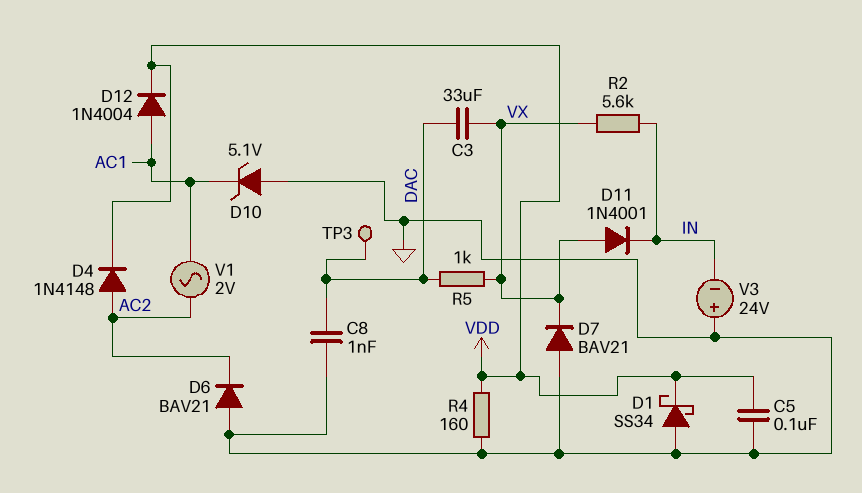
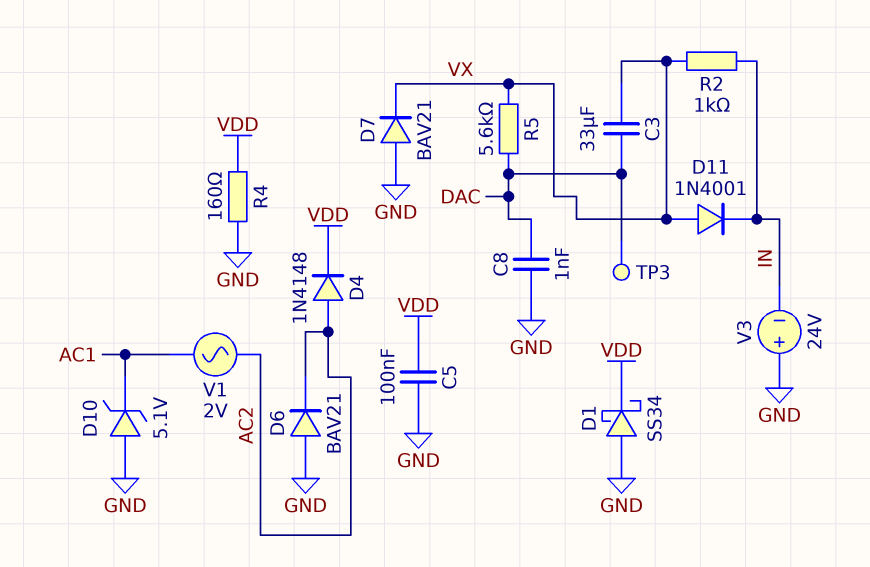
D12: diode 1N4004 (A AC1, K VDD) -> none
R2: 5.6k (IN, VX) -> 1k (IN, VX)
R5: 1k (DAC, VX) -> 5.6k (DAC, VX)

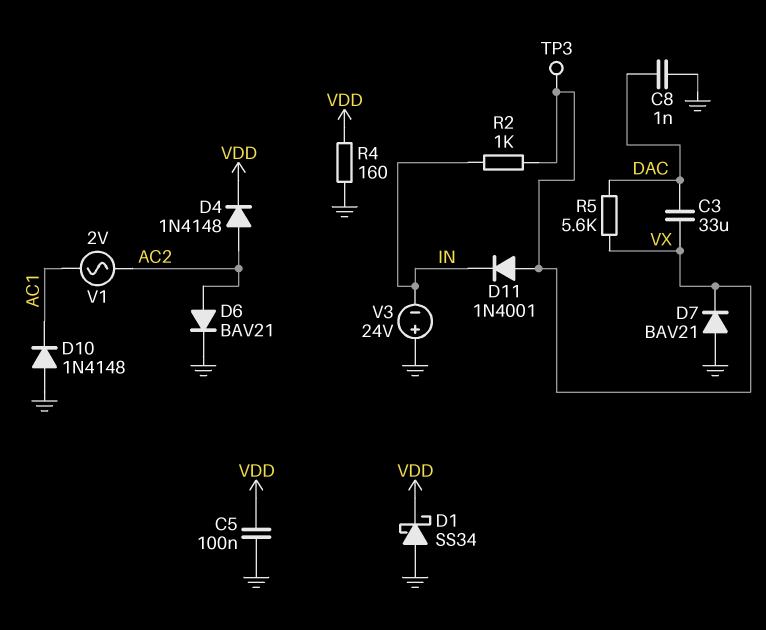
D6: diode BAV21 (A GND, K AC2) -> diode BAV21 (A AC2, K GND)
D10: zener 5.1V (A GND, K AC1) -> diode 1N4148 (A GND, K AC1)
TP3: test point (DAC) -> test point (VX)

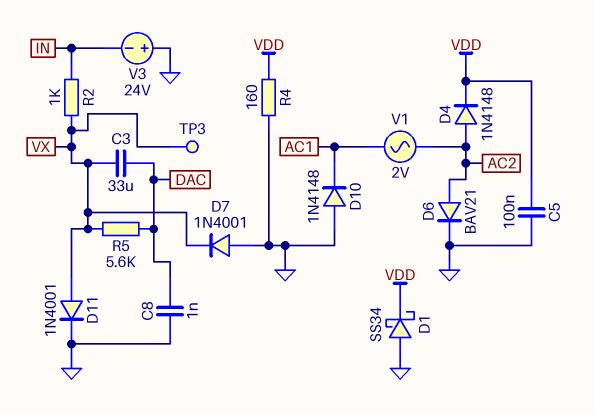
D7: diode BAV21 (A GND, K VX) -> diode 1N4001 (A GND, K VX)
D11: diode 1N4001 (A VX, K IN) -> diode 1N4001 (A VX, K GND)

